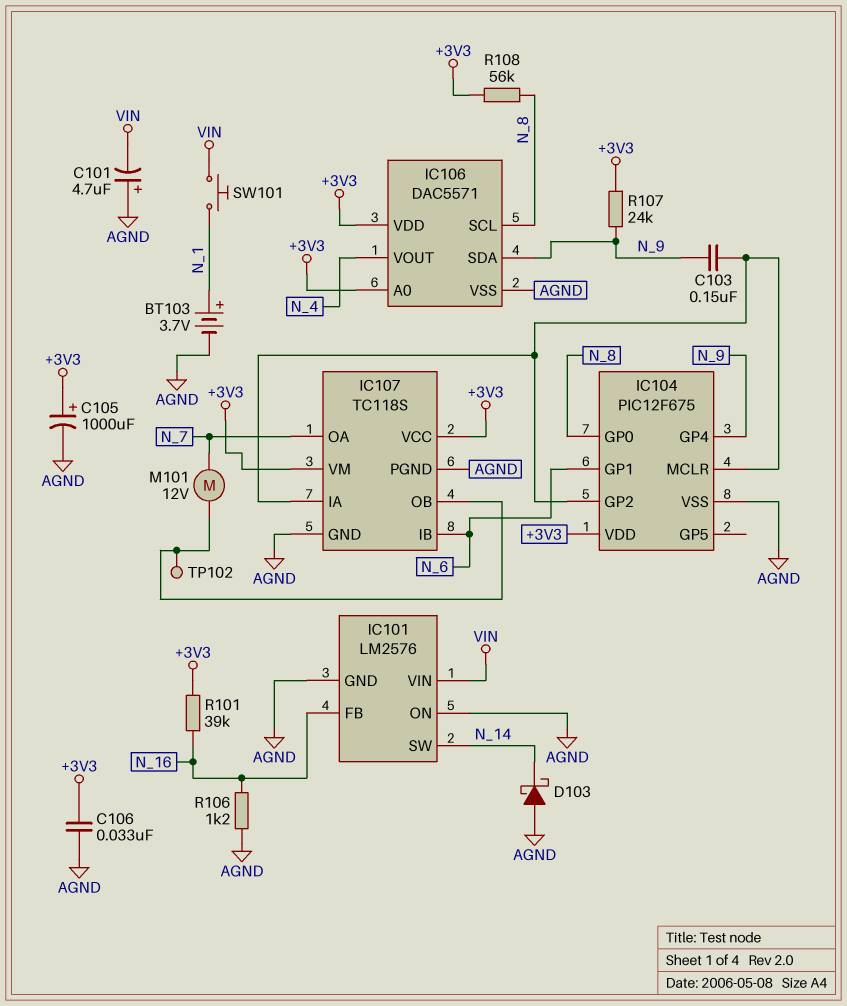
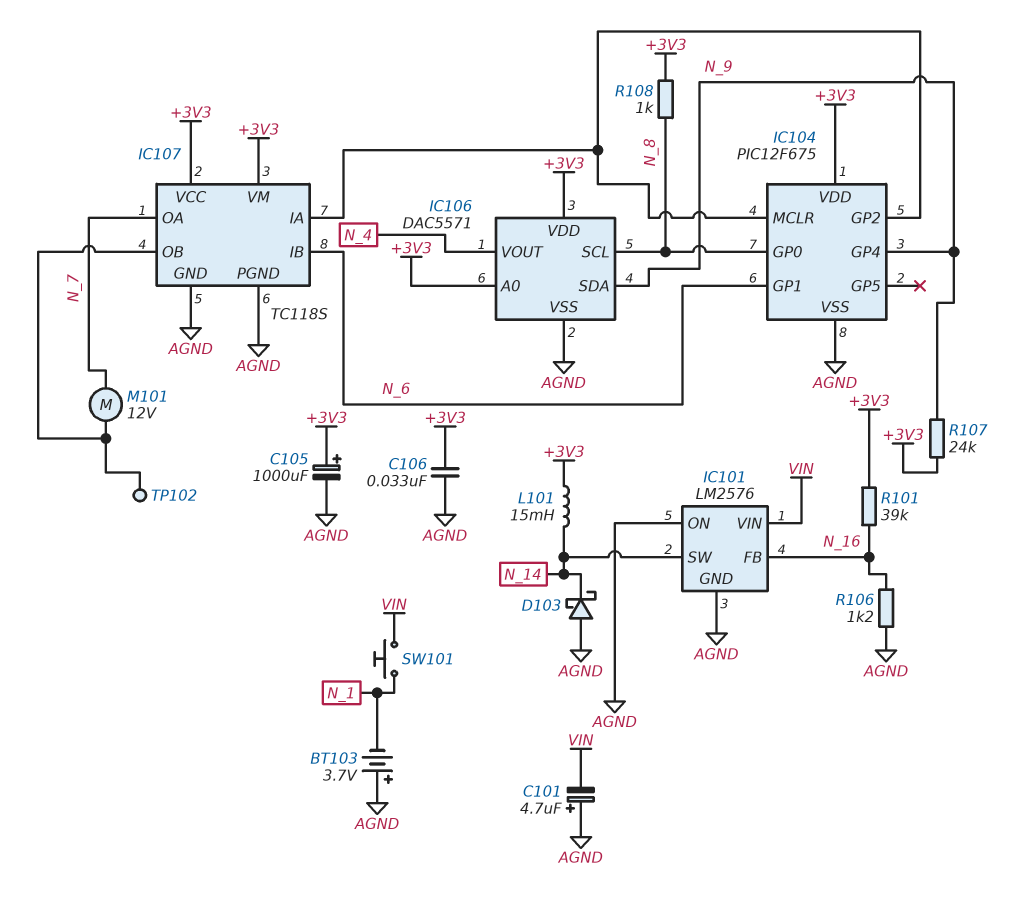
BT103: 3.7V (plus N_1, minus AGND) -> 3.7V (plus AGND, minus N_1)
C103: 150nF (IC104/GP2, N_9) -> none
L101: none -> 15mH (+3V3, N_14)
R108: 56k (+3V3, N_8) -> 1k (+3V3, N_8)

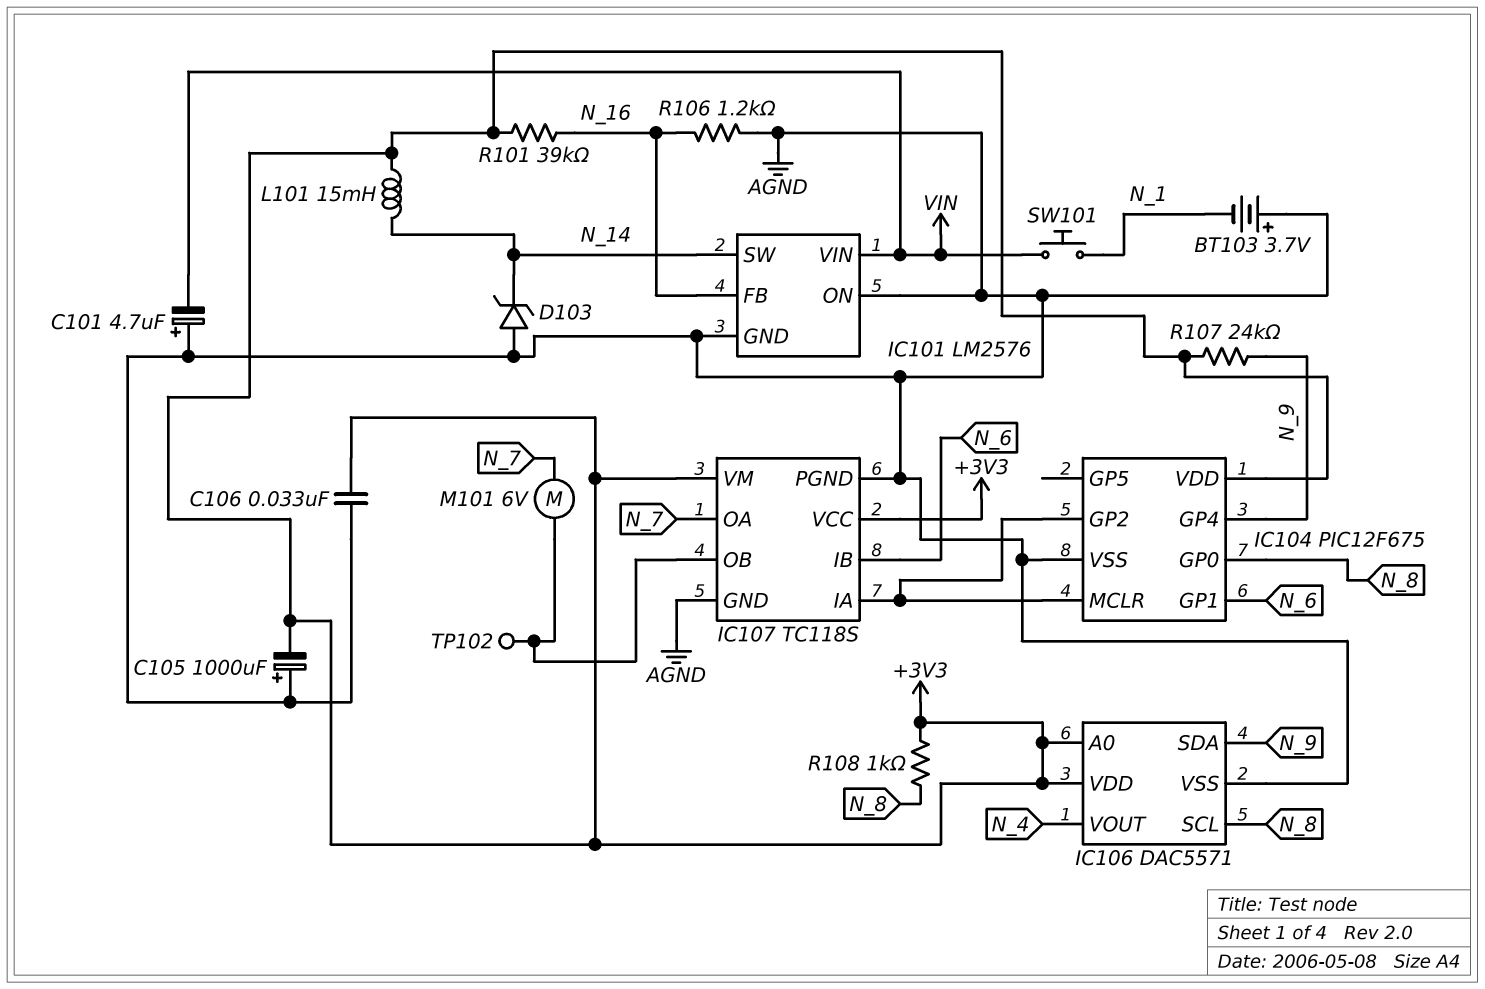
C105: 1000uF (plus +3V3, minus AGND) -> 1000uF (plus AGND, minus +3V3)
D103: schottky (A AGND, K N_14) -> zener (A AGND, K N_14)
M101: motor 12V (IC107/OB, N_7) -> motor 6V (IC107/OB, N_7)

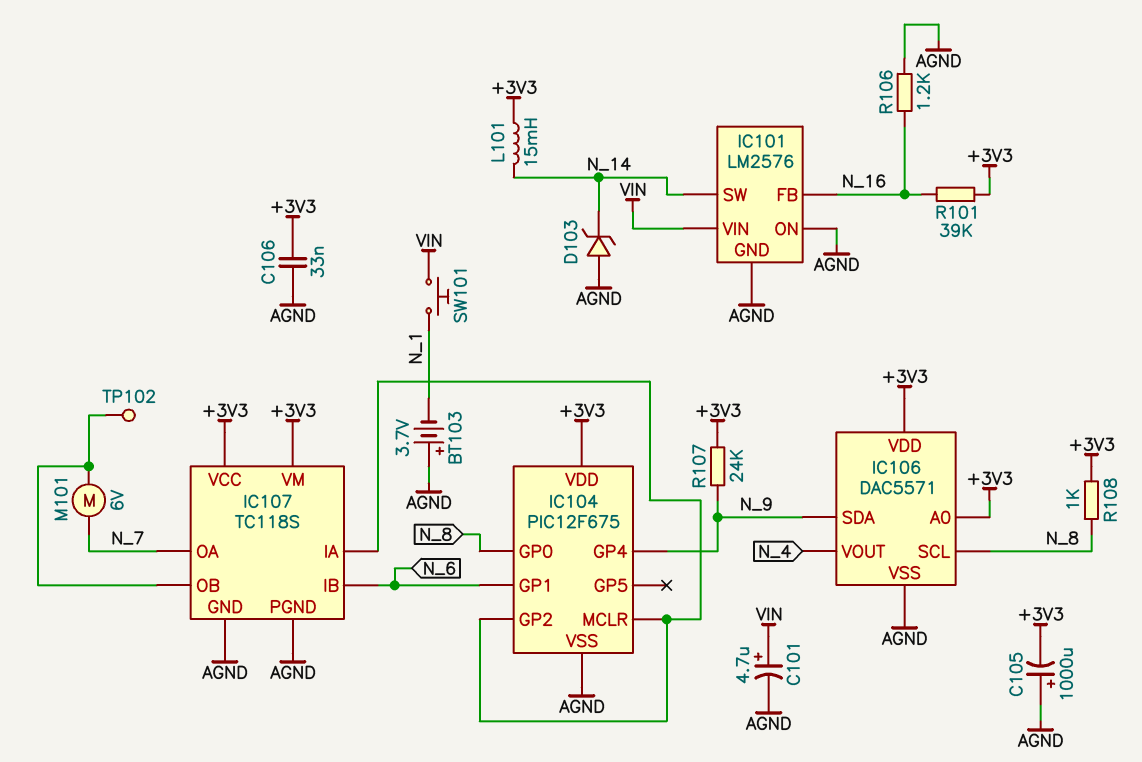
C101: 4.7uF (plus AGND, minus VIN) -> 4.7uF (plus VIN, minus AGND)

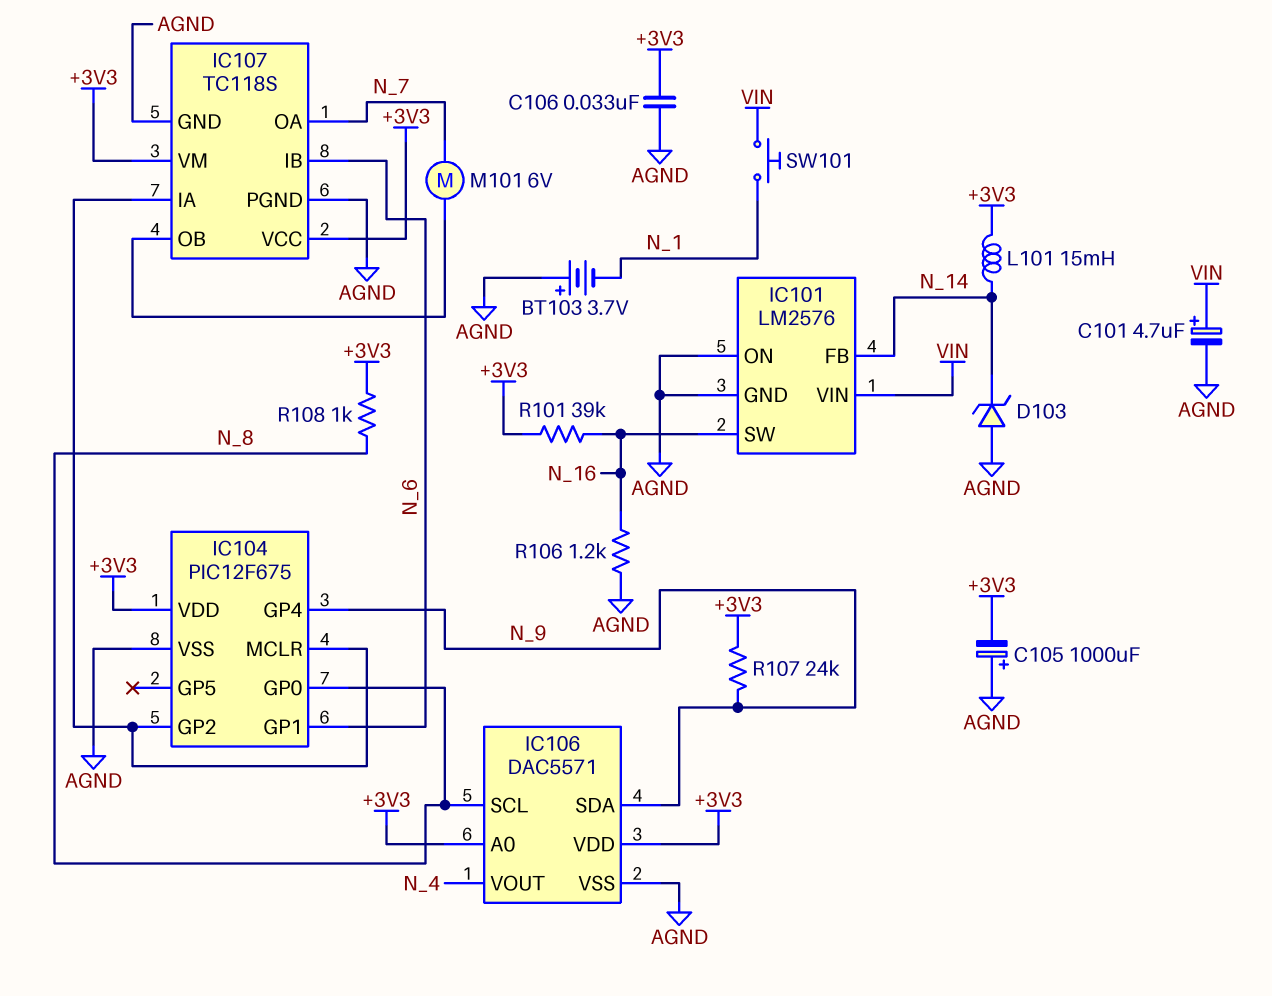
IC101 pin FB: N_16 -> N_14
IC101 pin SW: N_14 -> N_16
TP102: test point (IC107/OB) -> none

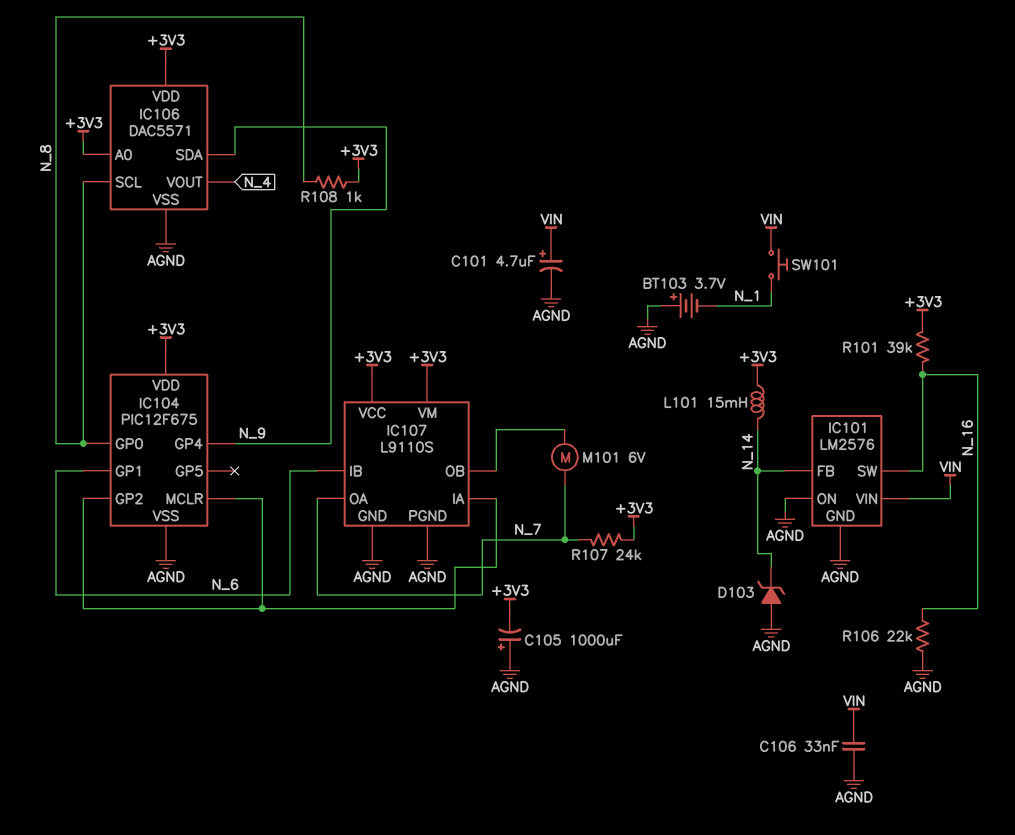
C106: 33nF (+3V3, AGND) -> 33nF (AGND, VIN)
IC107: TC118S -> L9110S
R106: 1.2k (AGND, N_16) -> 22k (AGND, N_16)
R107: 24k (+3V3, N_9) -> 24k (+3V3, N_7)

